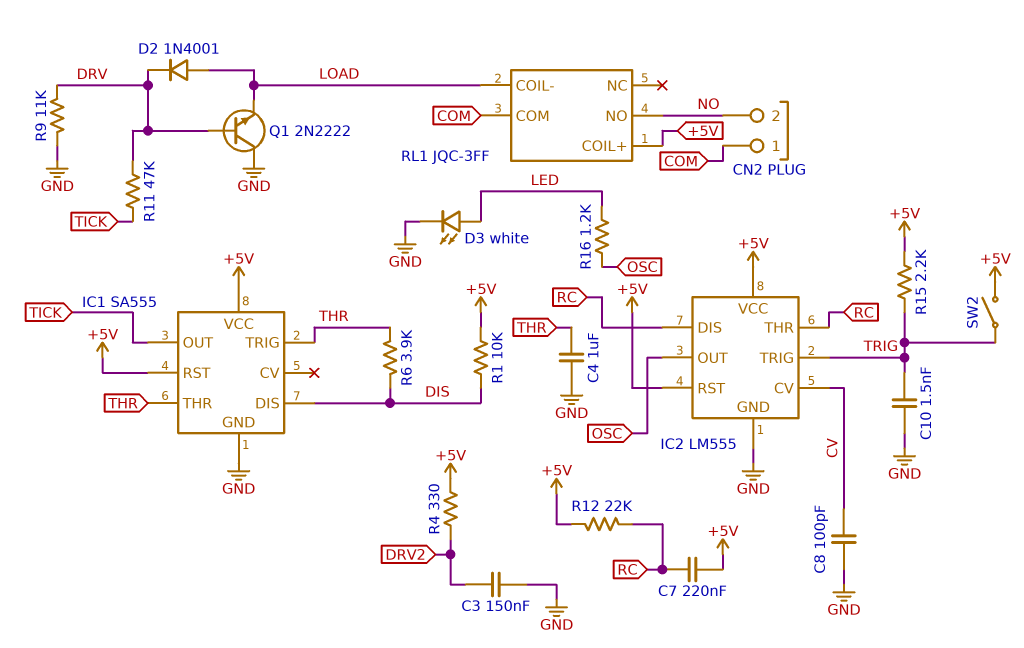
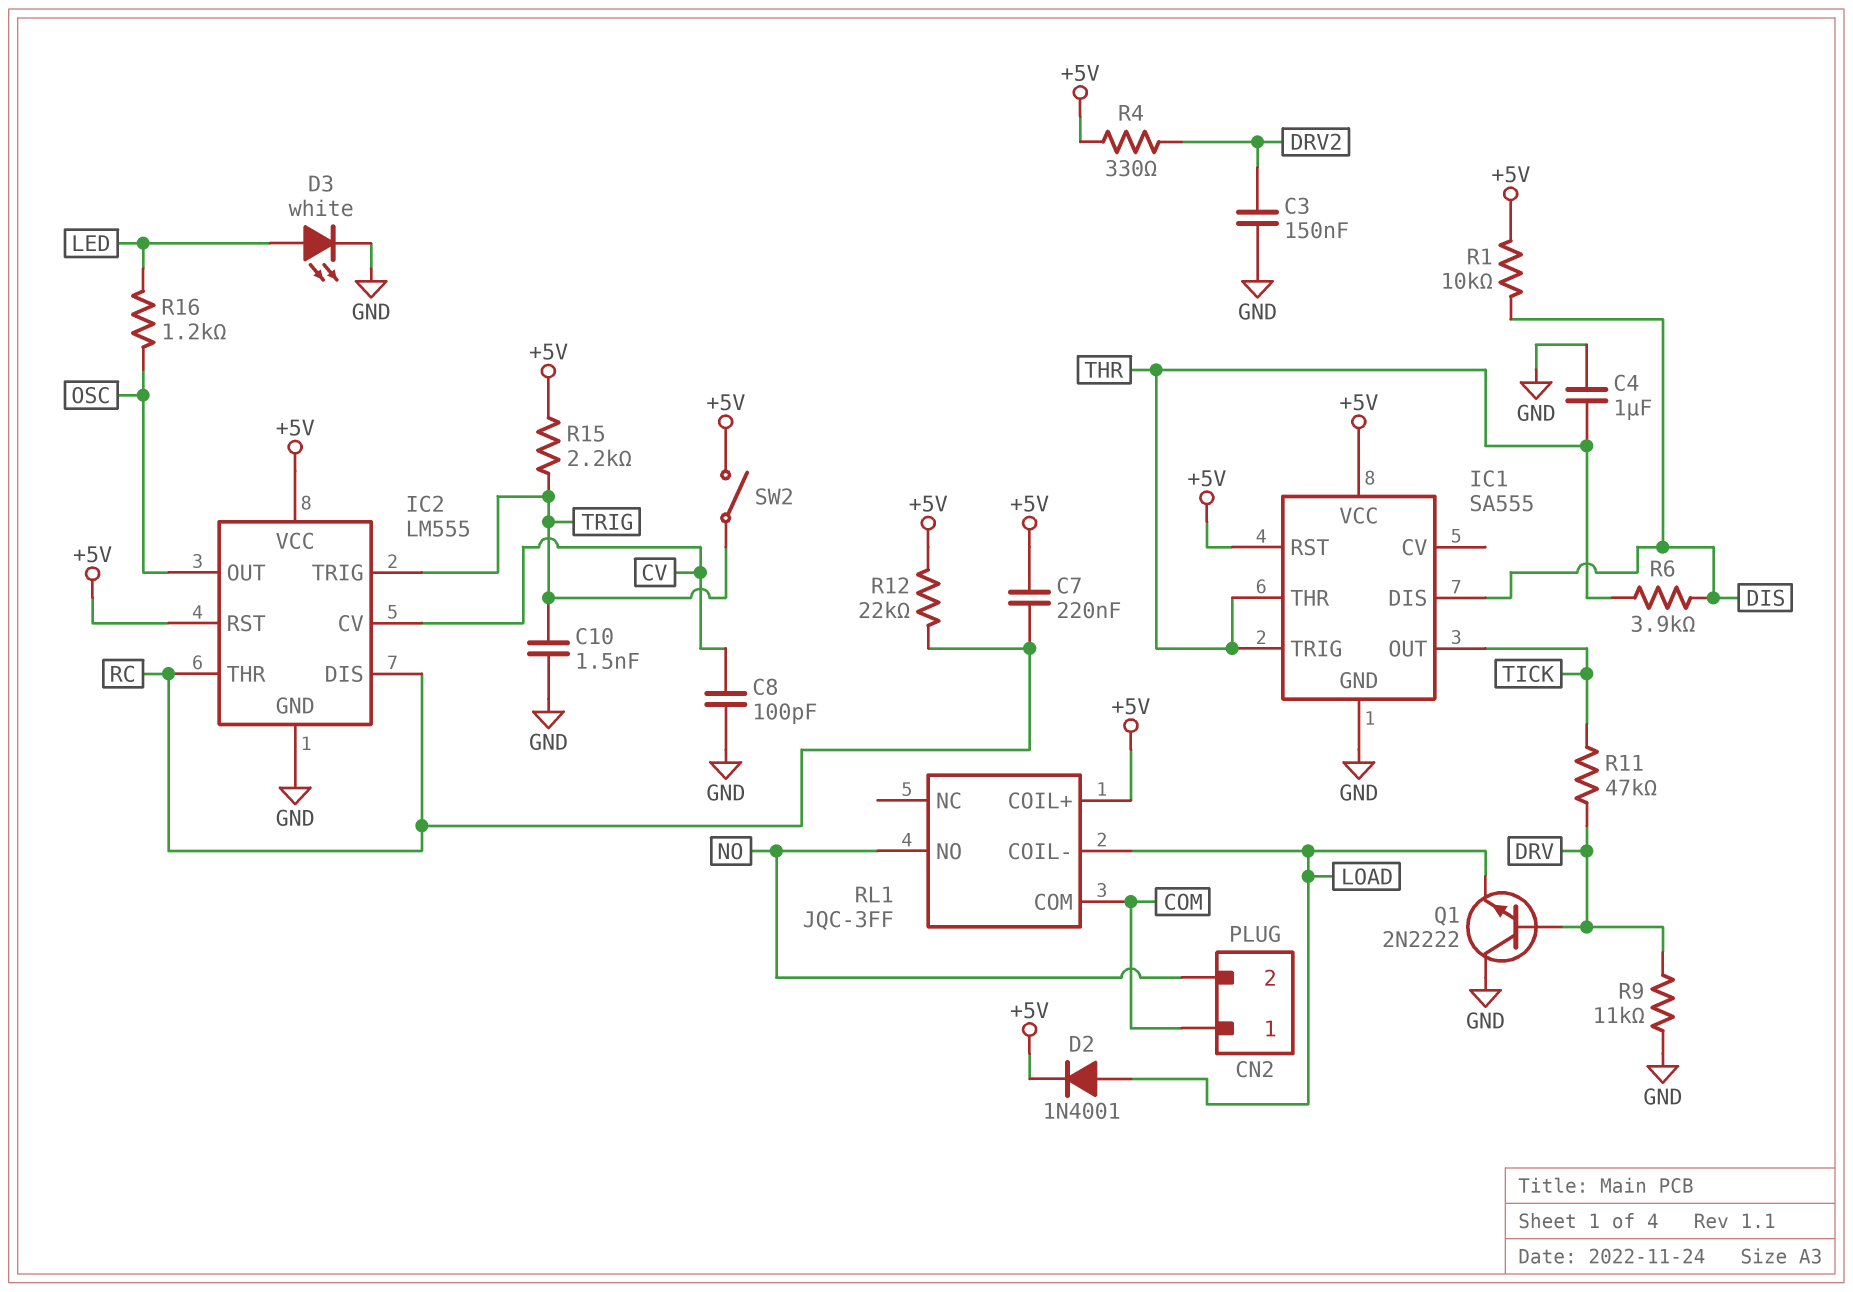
D2: diode 1N4001 (A LOAD, K DRV) -> diode 1N4001 (A LOAD, K +5V)

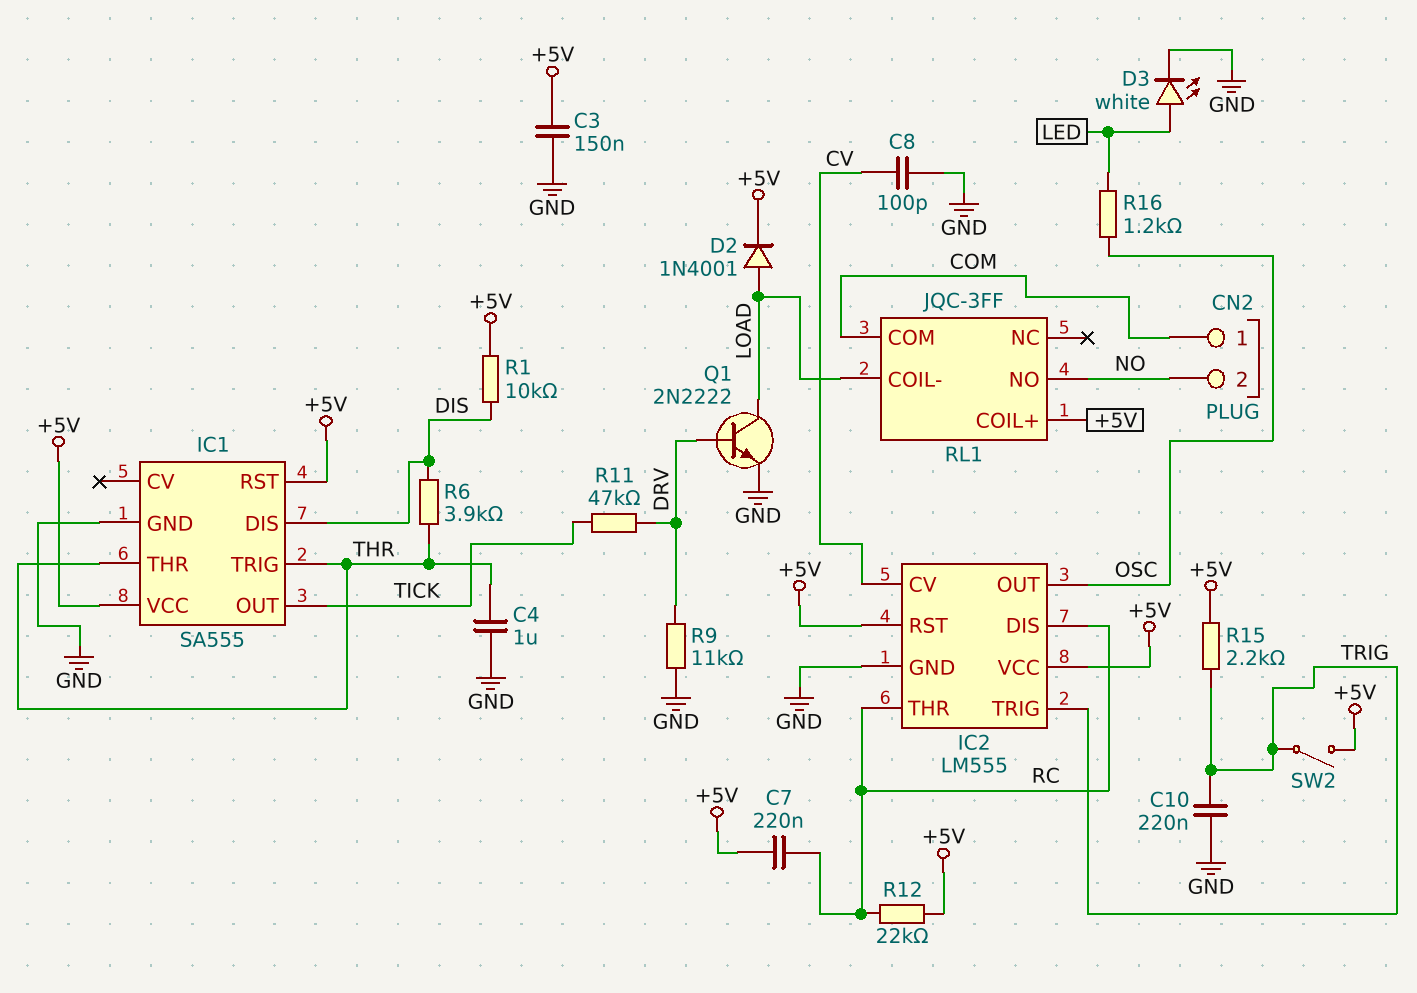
C3: 150nF (DRV2, GND) -> 150nF (+5V, GND)
C10: 1.5nF (GND, TRIG) -> 220nF (GND, TRIG)
Q1: NPN 2N2222 (B DRV, C GND, E LOAD) -> NPN 2N2222 (B DRV, C LOAD, E GND)
R4: 330 (+5V, DRV2) -> none

